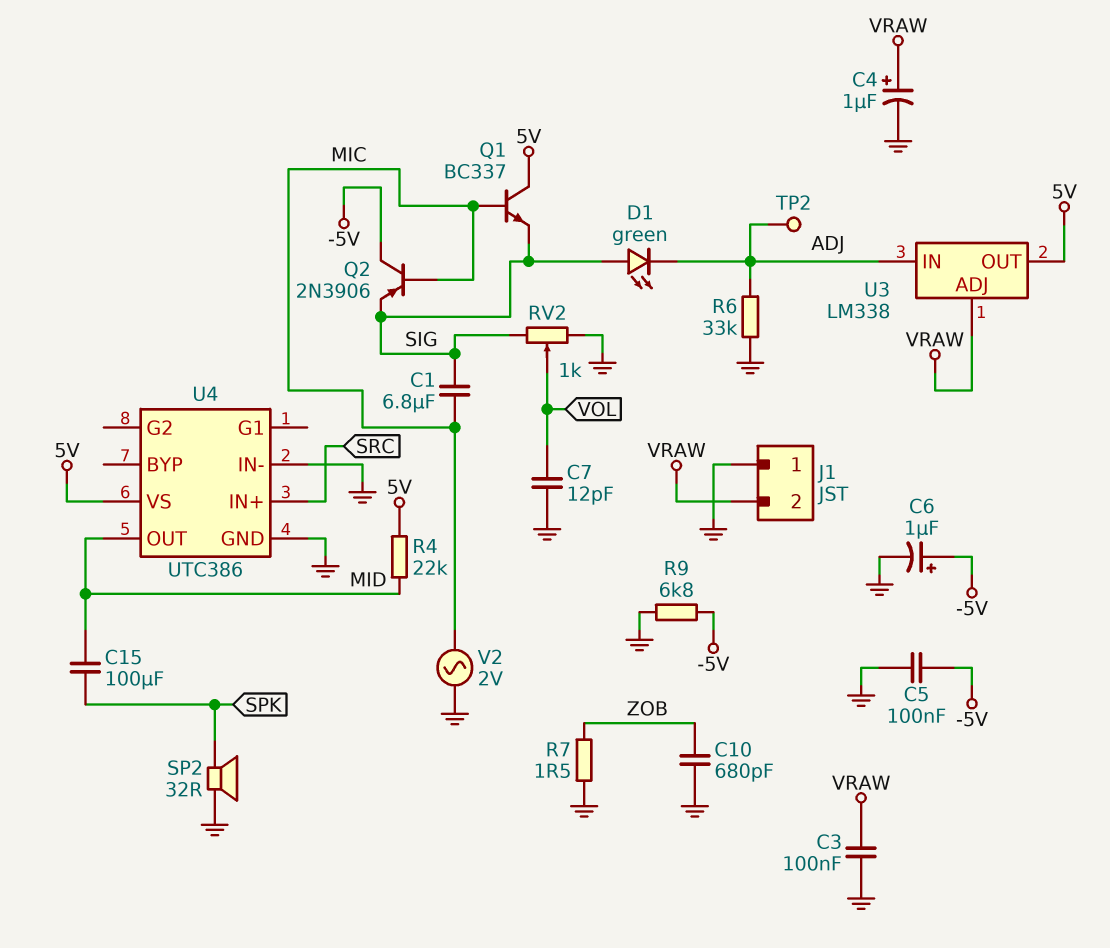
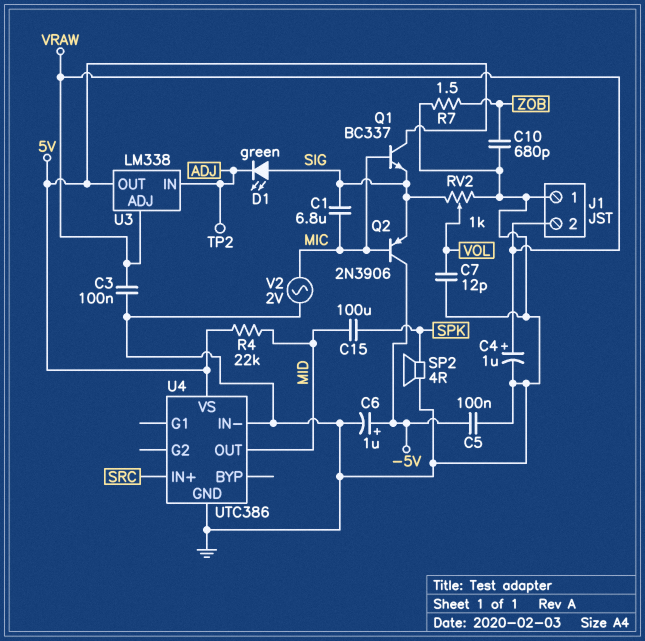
R6: 33k (ADJ, GND) -> none
R9: 6.8k (-5V, GND) -> none
SP2: speaker 32R (GND, SPK) -> speaker 4R (GND, SPK)

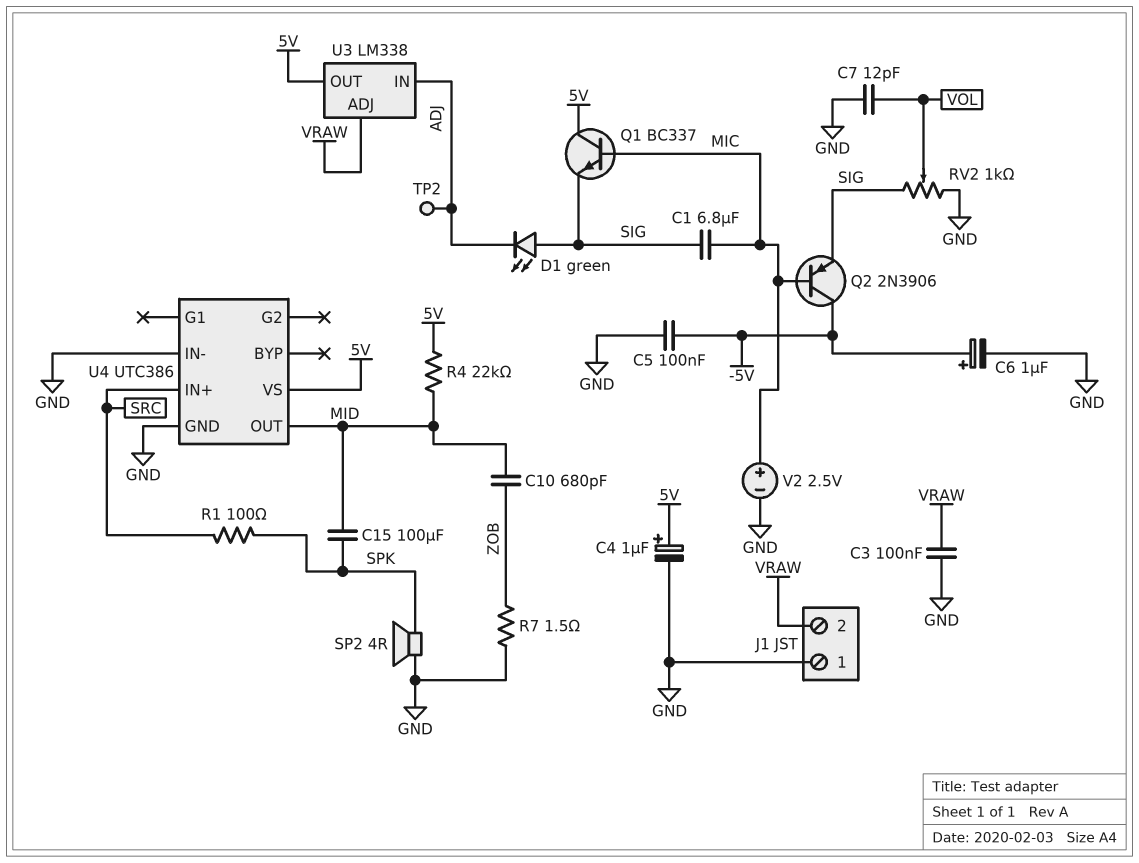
C4: 1uF (plus VRAW, minus GND) -> 1uF (plus 5V, minus GND)
C10: 680pF (GND, ZOB) -> 680pF (MID, ZOB)
R1: none -> 100 (SPK, SRC)
V2: AC 2V (GND, MIC) -> 2.5V (plus MIC, minus GND)

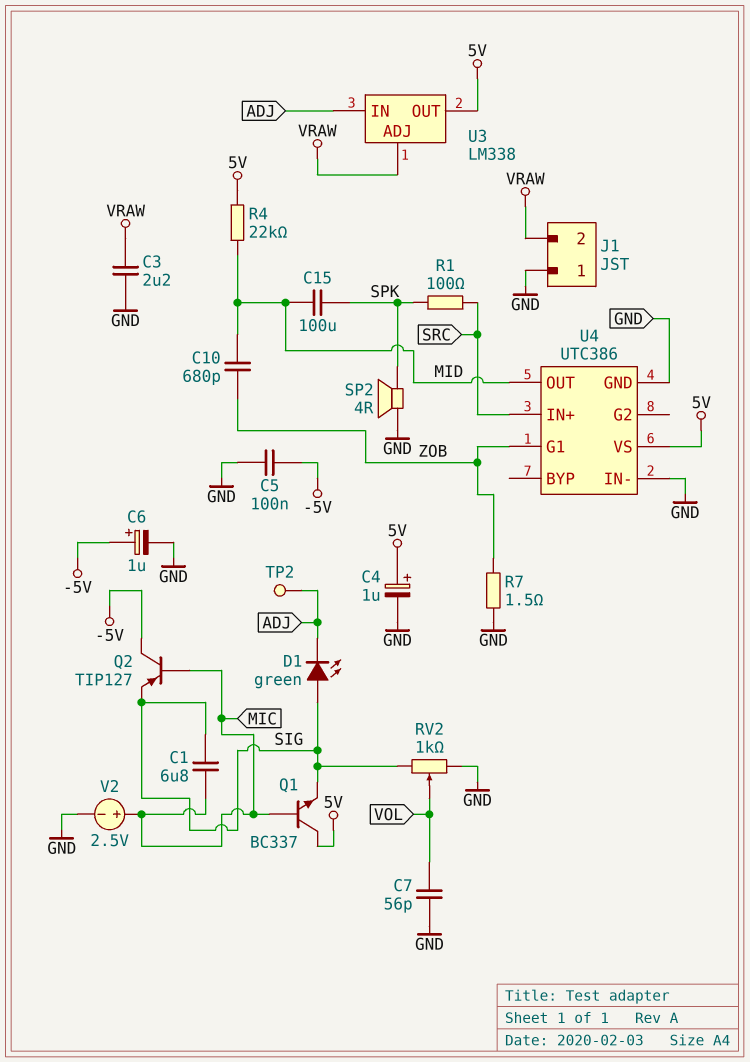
C3: 100nF (GND, VRAW) -> 2.2uF (GND, VRAW)
C7: 12pF (GND, VOL) -> 56pF (GND, VOL)
Q2: PNP 2N3906 (B MIC, C -5V, E SIG) -> PNP TIP127 (B MIC, C -5V, E SIG)
U4 pin G1: none -> ZOB

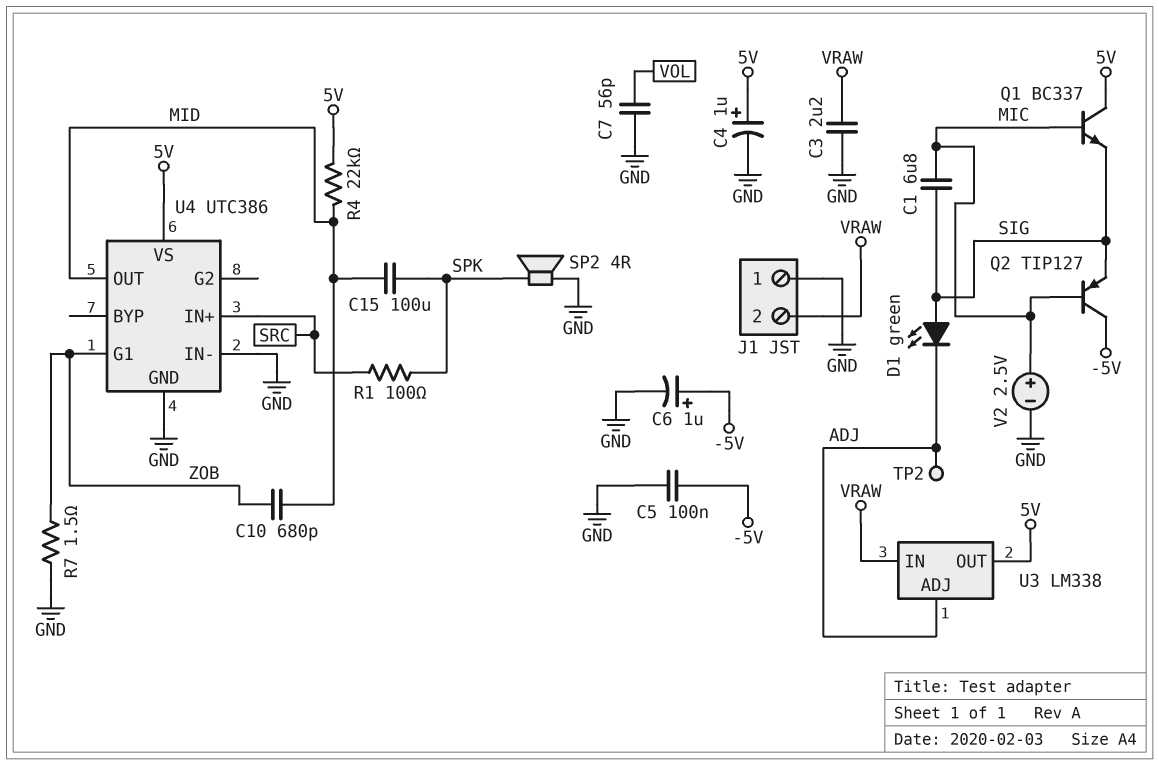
RV2: 1k (GND, SIG, wiper VOL) -> none
U3 pin ADJ: VRAW -> ADJ
U3 pin IN: ADJ -> VRAW

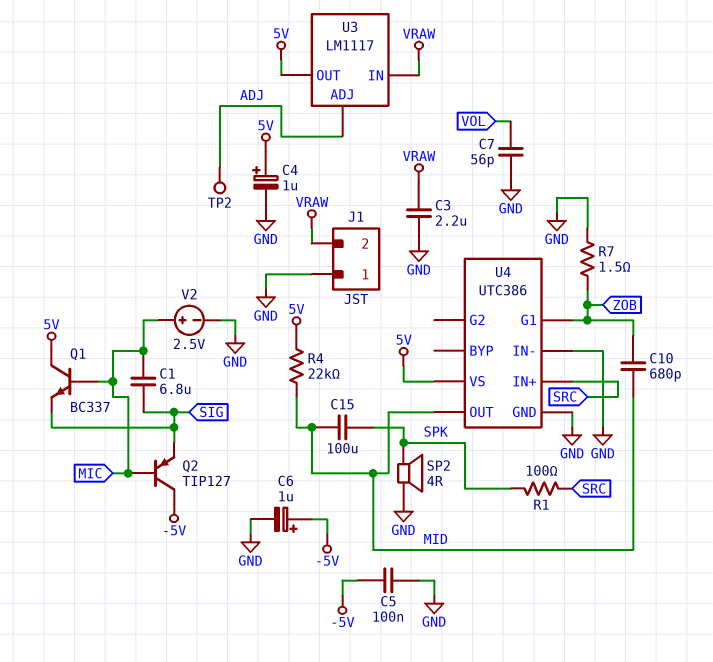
D1: LED green (A SIG, K ADJ) -> none
U3: LM338 -> LM1117

